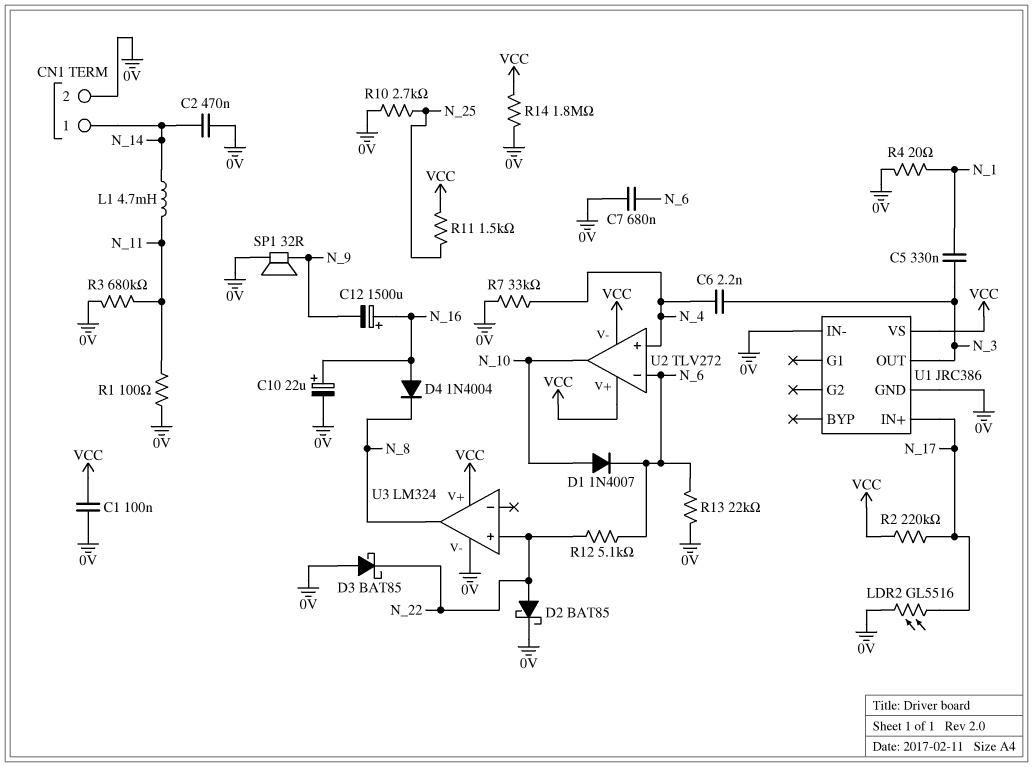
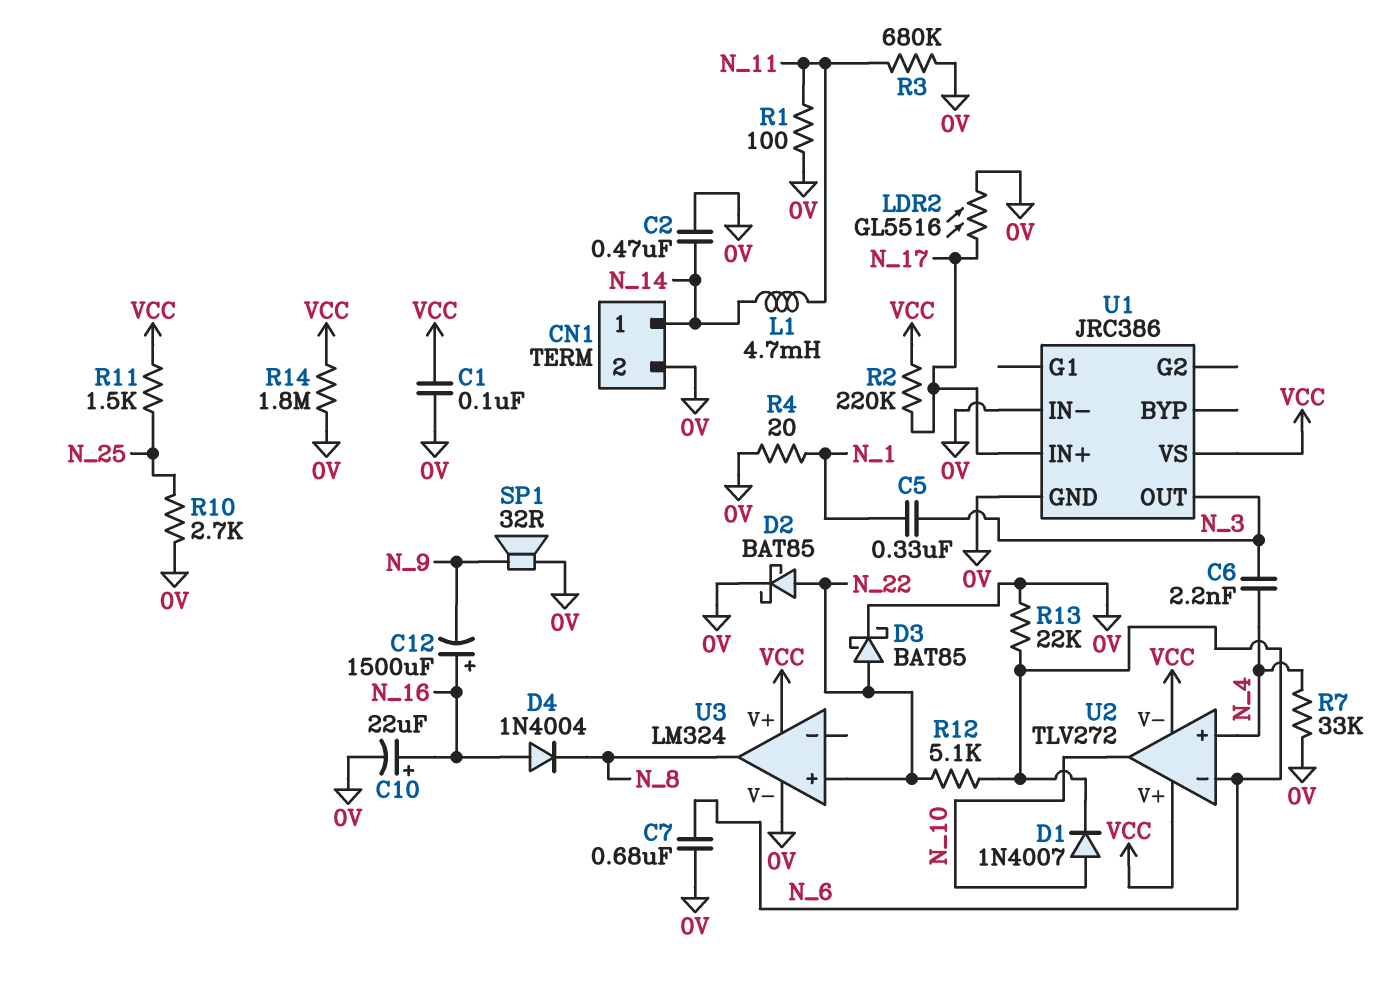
D3: schottky BAT85 (A 0V, K N_22) -> schottky BAT85 (A N_22, K 0V)

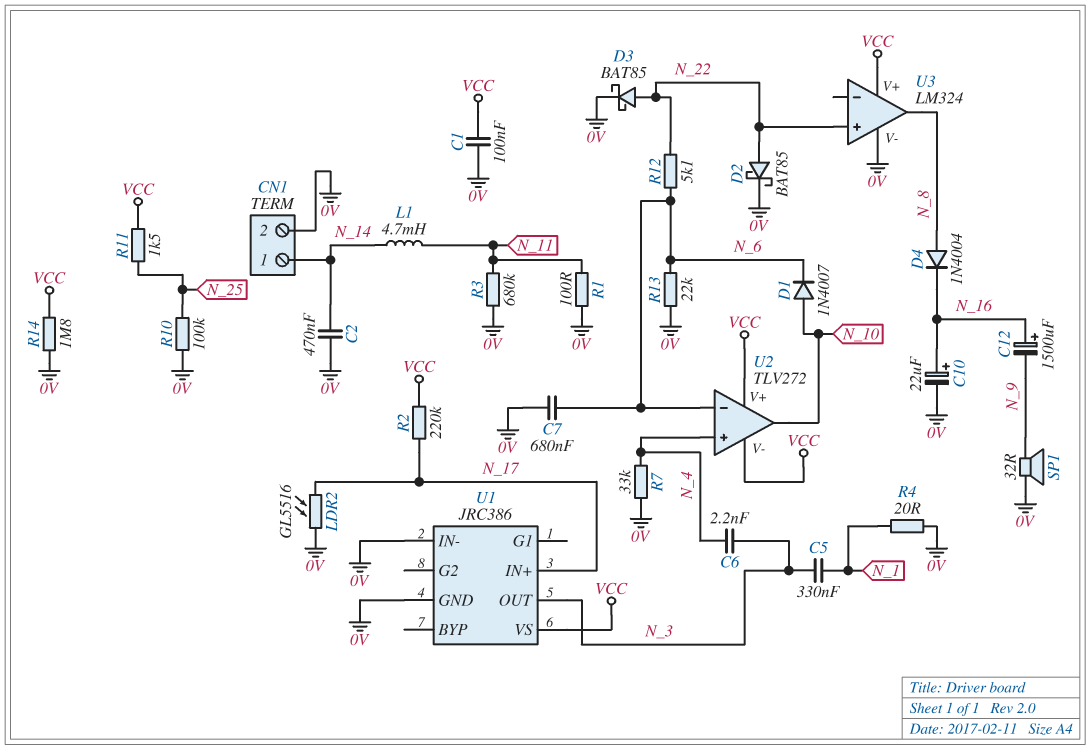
D4: diode 1N4004 (A N_16, K N_8) -> diode 1N4004 (A N_8, K N_16)
R10: 2.7k (0V, N_25) -> 100k (0V, N_25)

